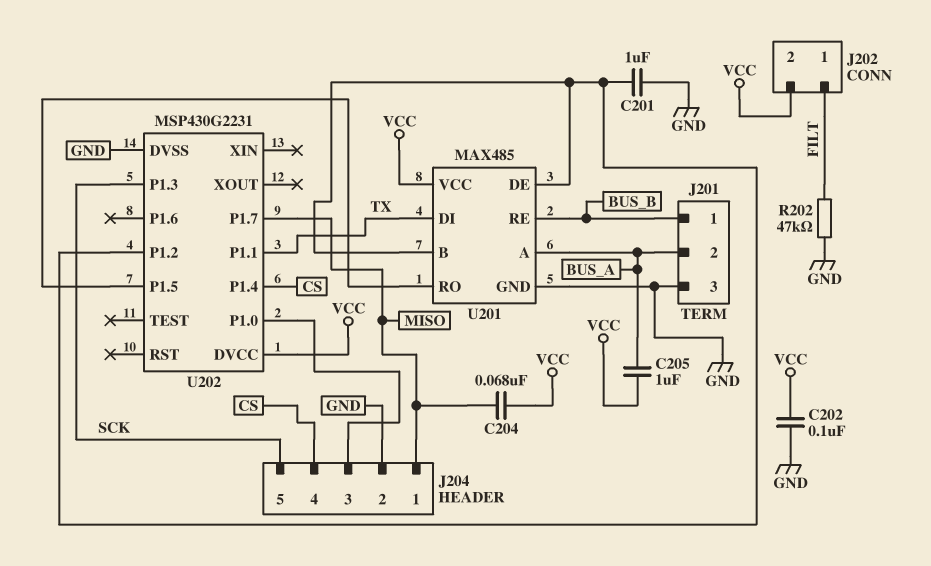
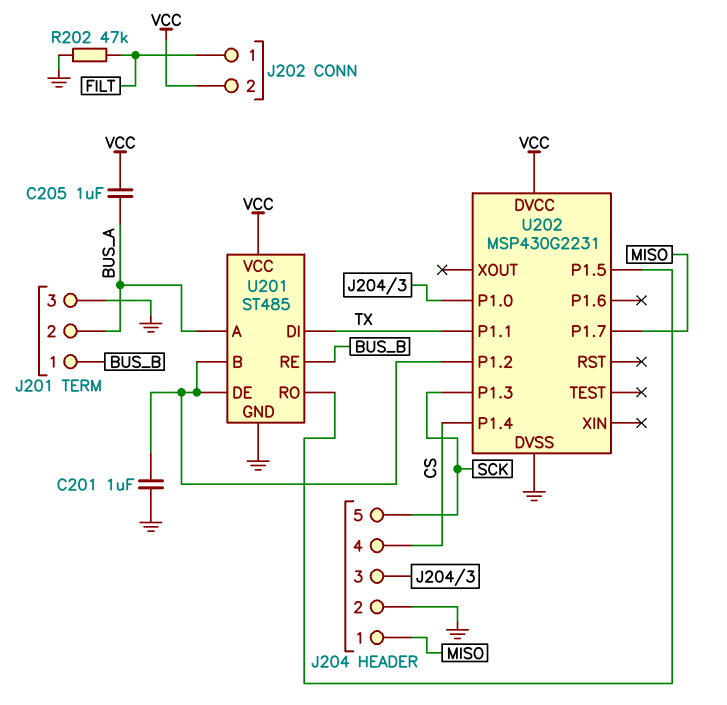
C202: 100nF (GND, VCC) -> none
C204: 68nF (MISO, VCC) -> none
U201: MAX485 -> ST485

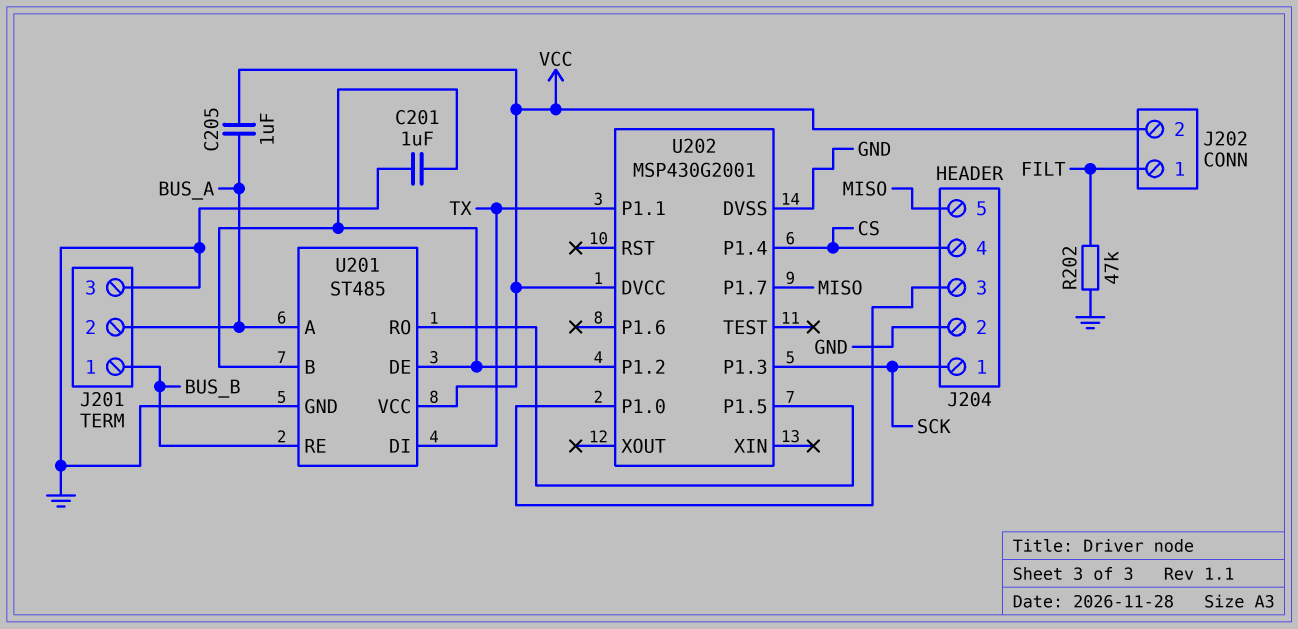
J204 pin 1: MISO -> SCK
J204 pin 5: SCK -> MISO
U202: MSP430G2231 -> MSP430G2001

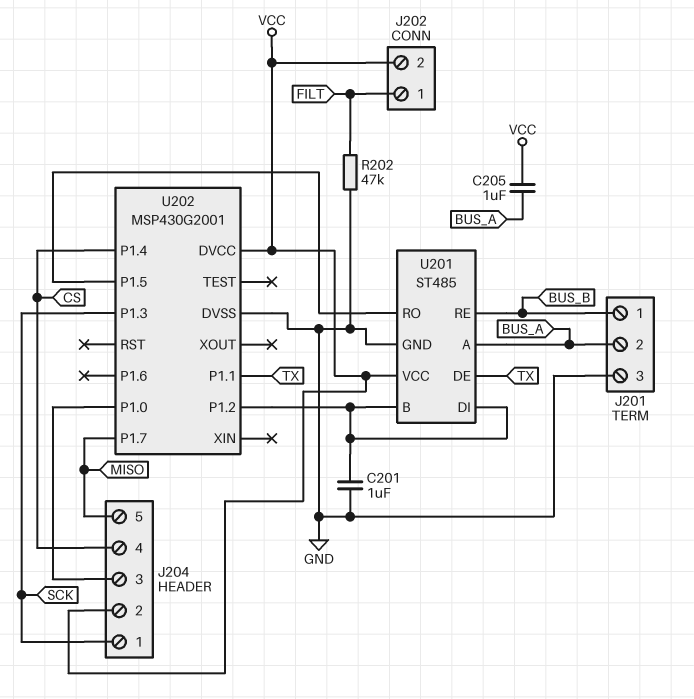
J204 pin 2: GND -> VCC
U201 pin DE: U201/B -> TX
U201 pin DI: TX -> U201/B

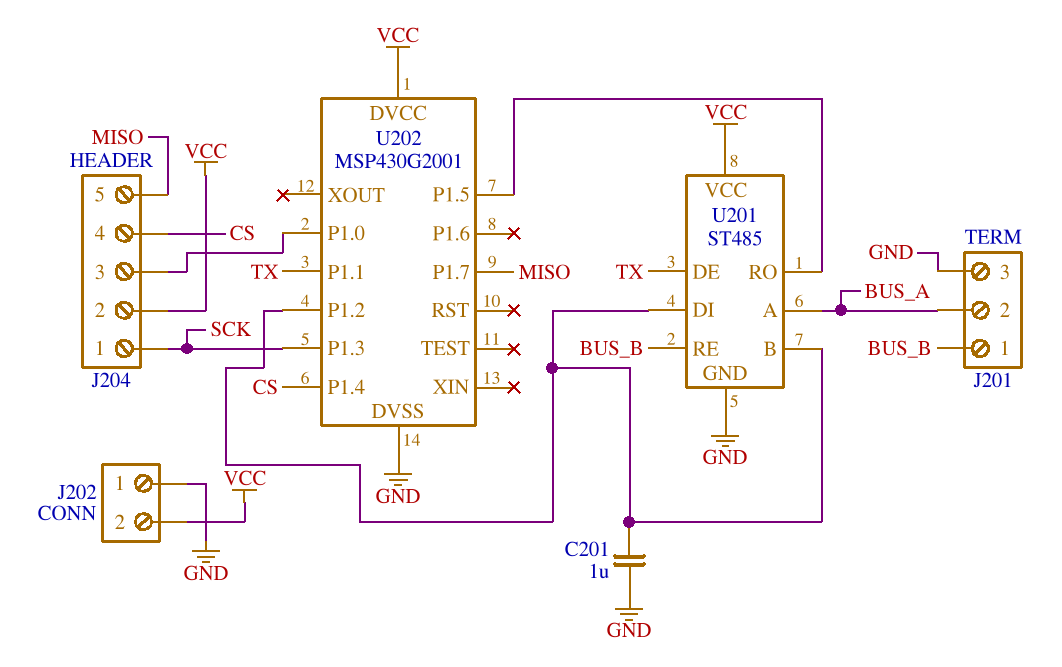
C205: 1uF (BUS_A, VCC) -> none
J202 pin 1: FILT -> GND
R202: 47k (FILT, GND) -> none

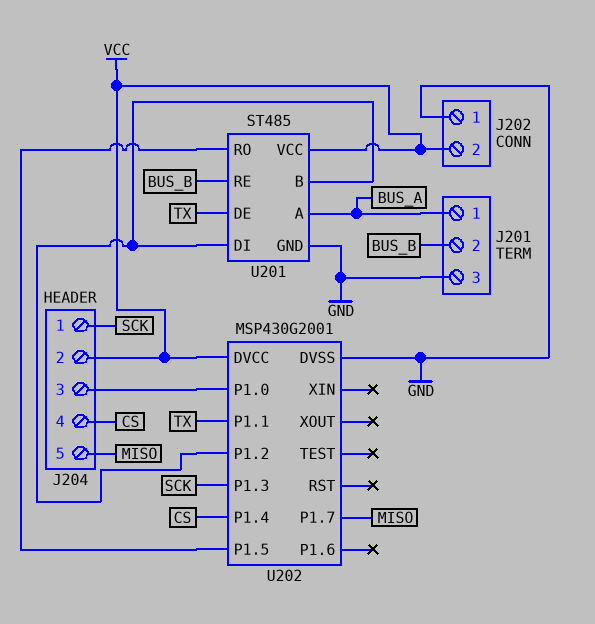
C201: 1uF (GND, U201/B) -> none
J201 pin 1: BUS_B -> BUS_A
J201 pin 2: BUS_A -> BUS_B

